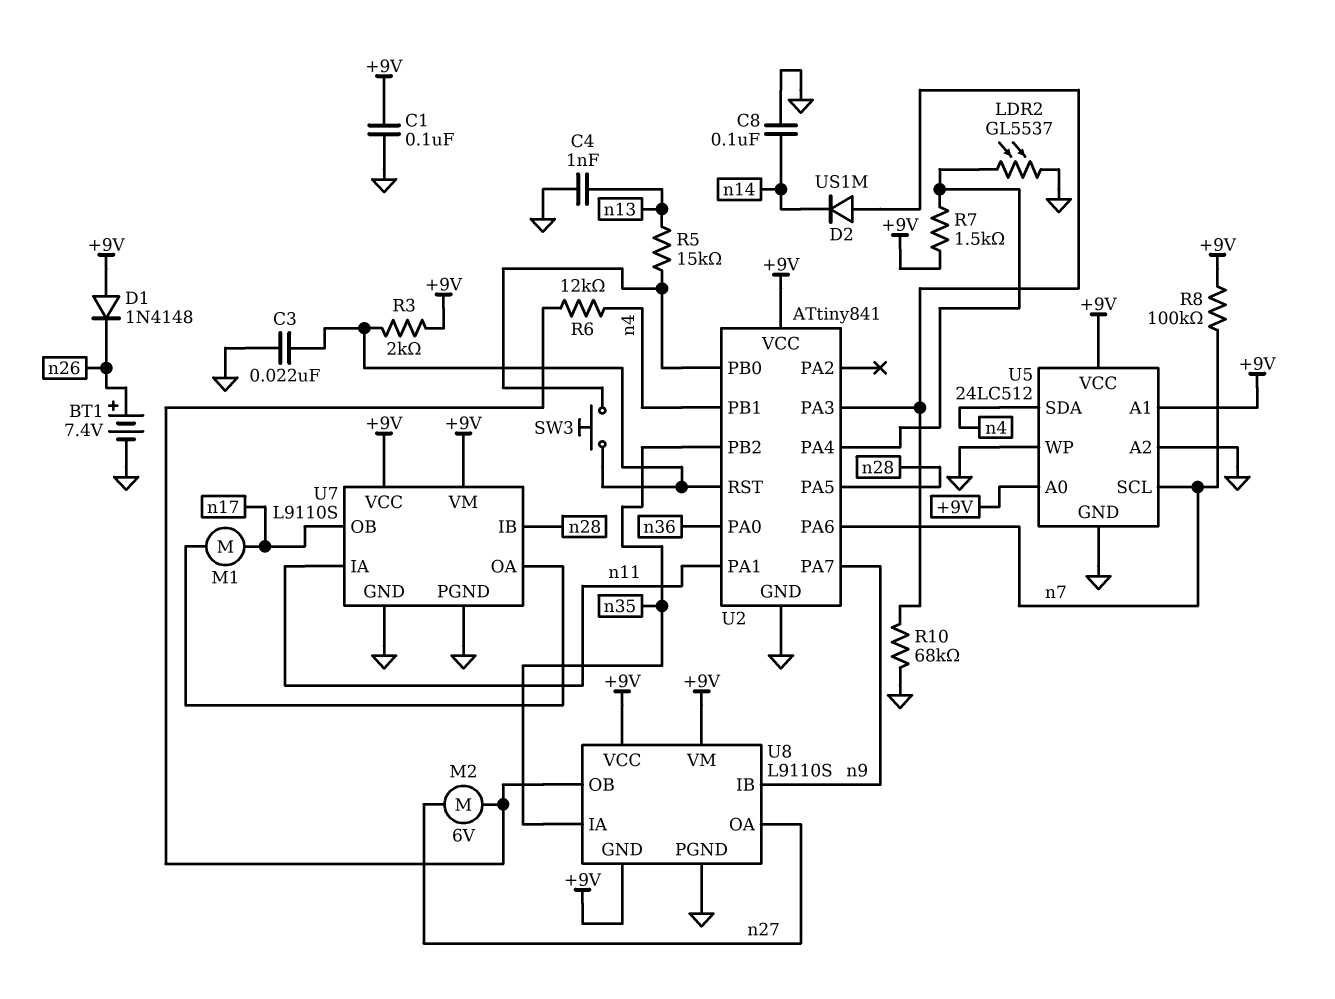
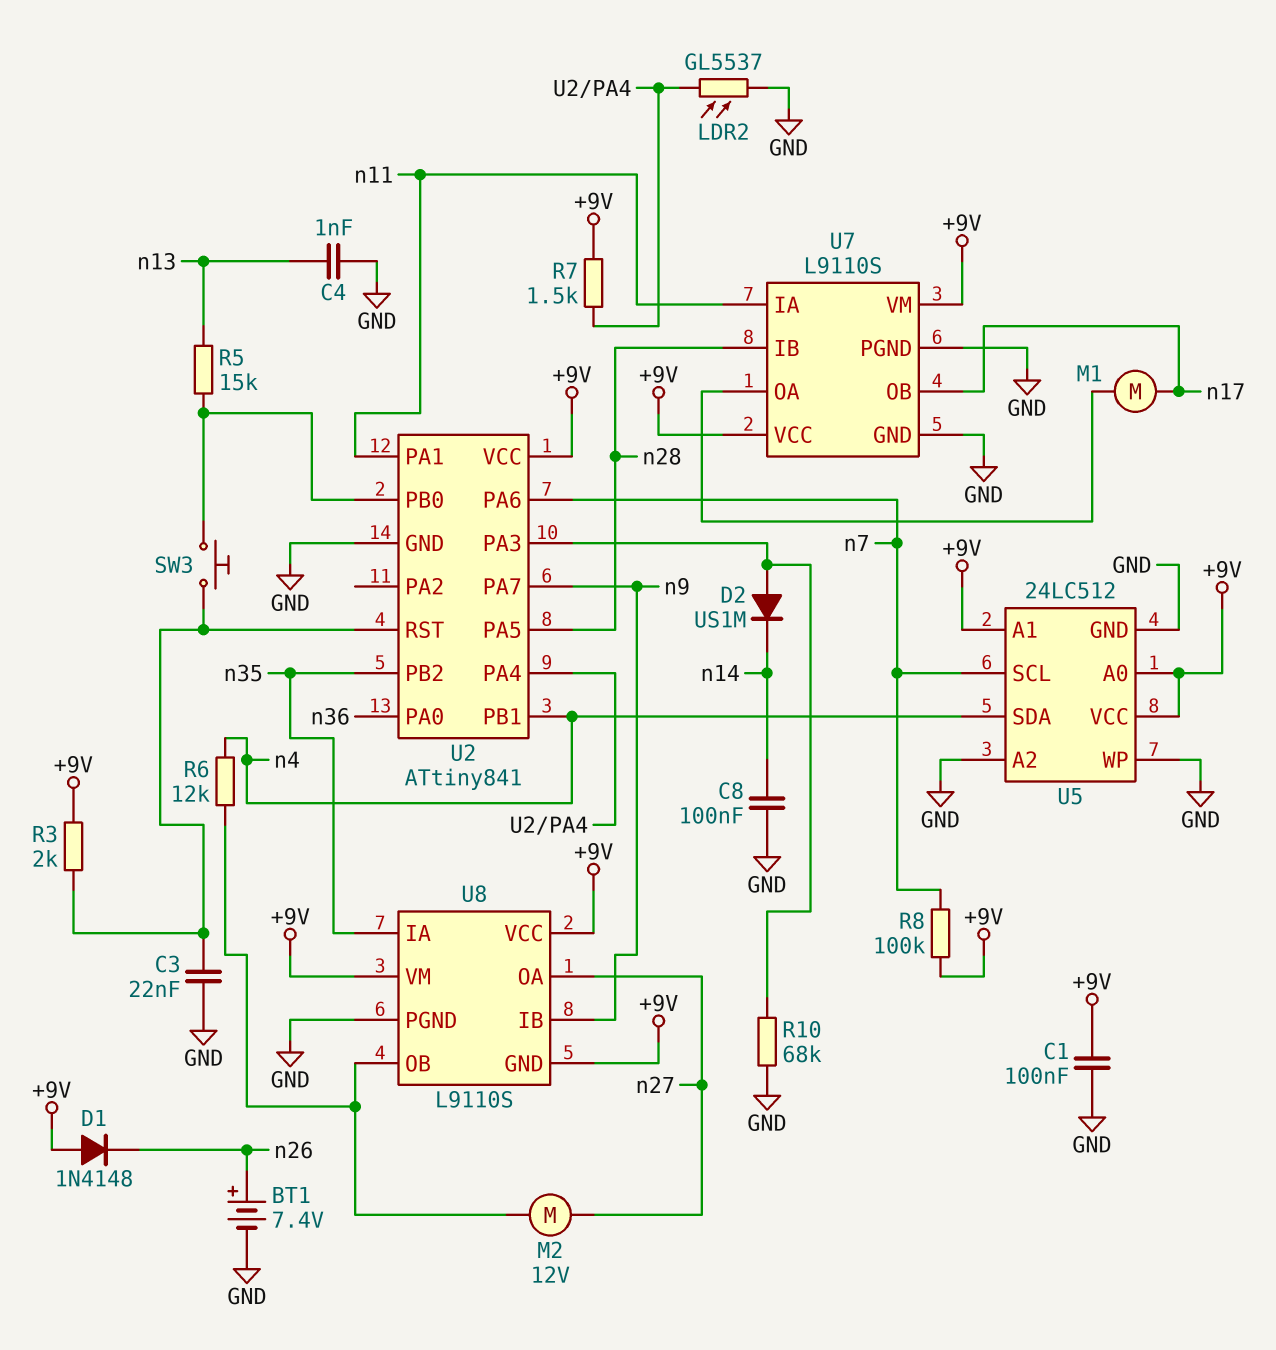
M2: motor 6V (U8/OB, n27) -> motor 12V (U8/OB, n27)

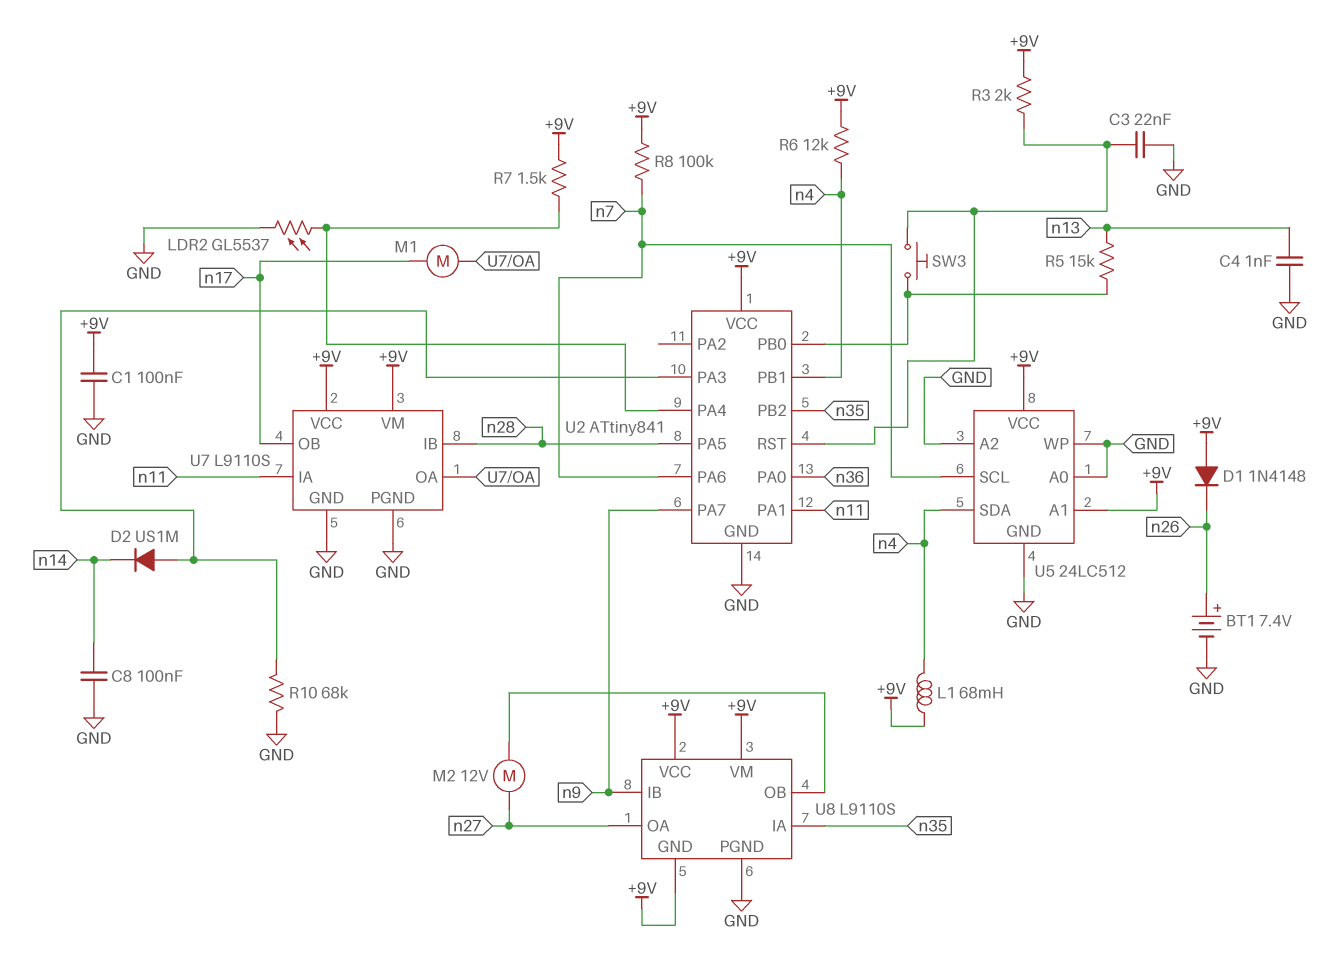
L1: none -> 68mH (+9V, n4)
R6: 12k (U8/OB, n4) -> 12k (+9V, n4)
U5 pin A0: +9V -> GND

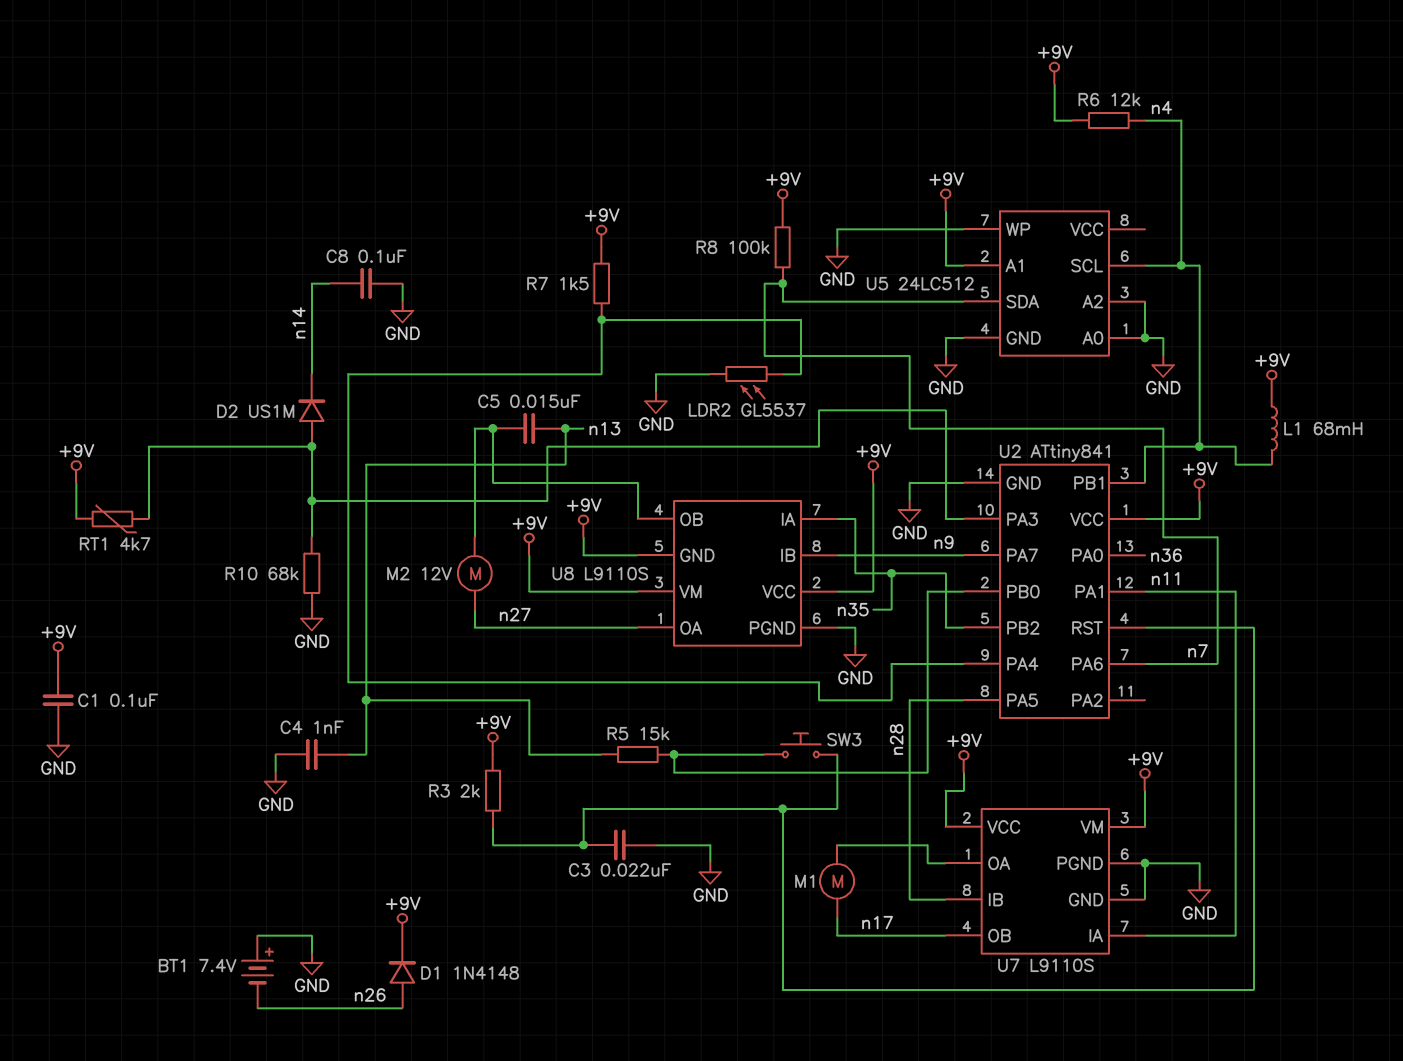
BT1: 7.4V (plus n26, minus GND) -> 7.4V (plus GND, minus n26)
C5: none -> 15nF (U8/OB, n13)
D1: diode 1N4148 (A +9V, K n26) -> diode 1N4148 (A n26, K +9V)
RT1: none -> 4.7k (+9V, U2/PA3)
U5 pin SCL: n7 -> n4
U5 pin SDA: n4 -> n7
U5 pin VCC: +9V -> none

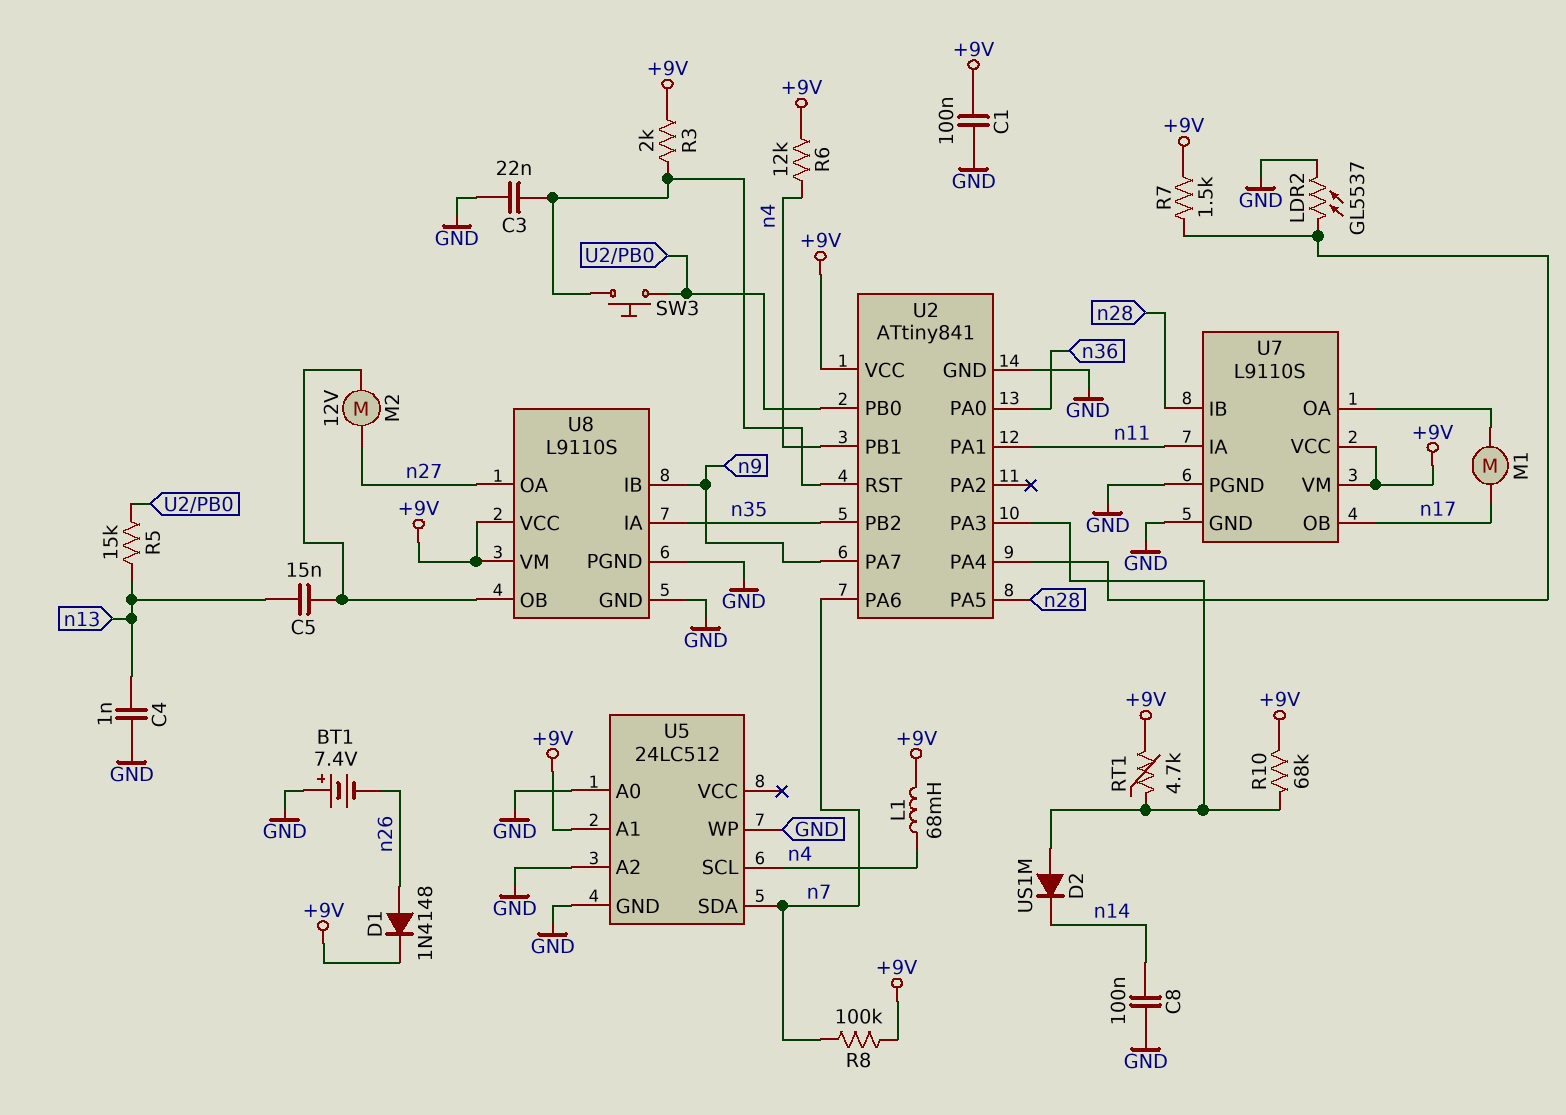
R10: 68k (GND, U2/PA3) -> 68k (+9V, U2/PA3)
U8 pin GND: +9V -> GND

